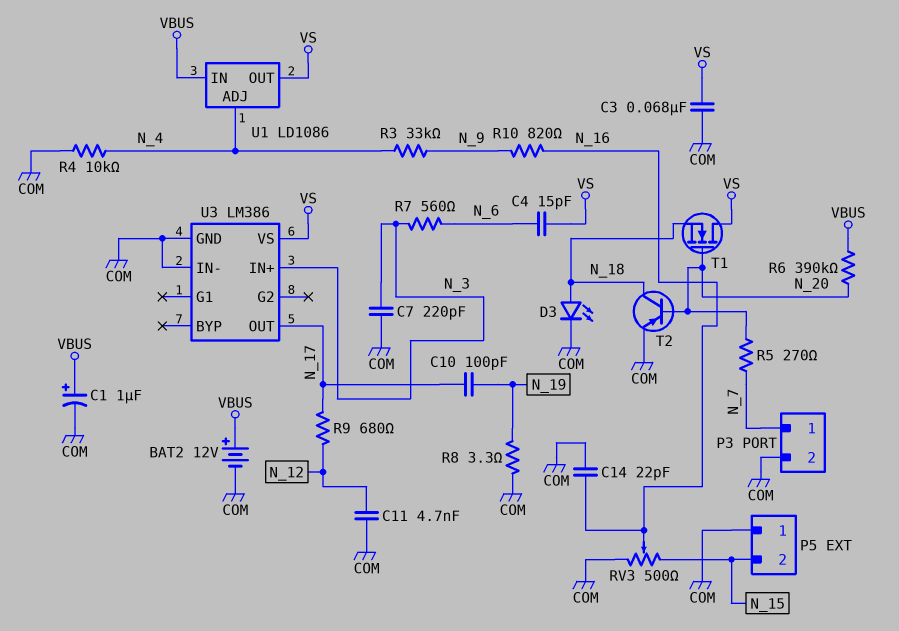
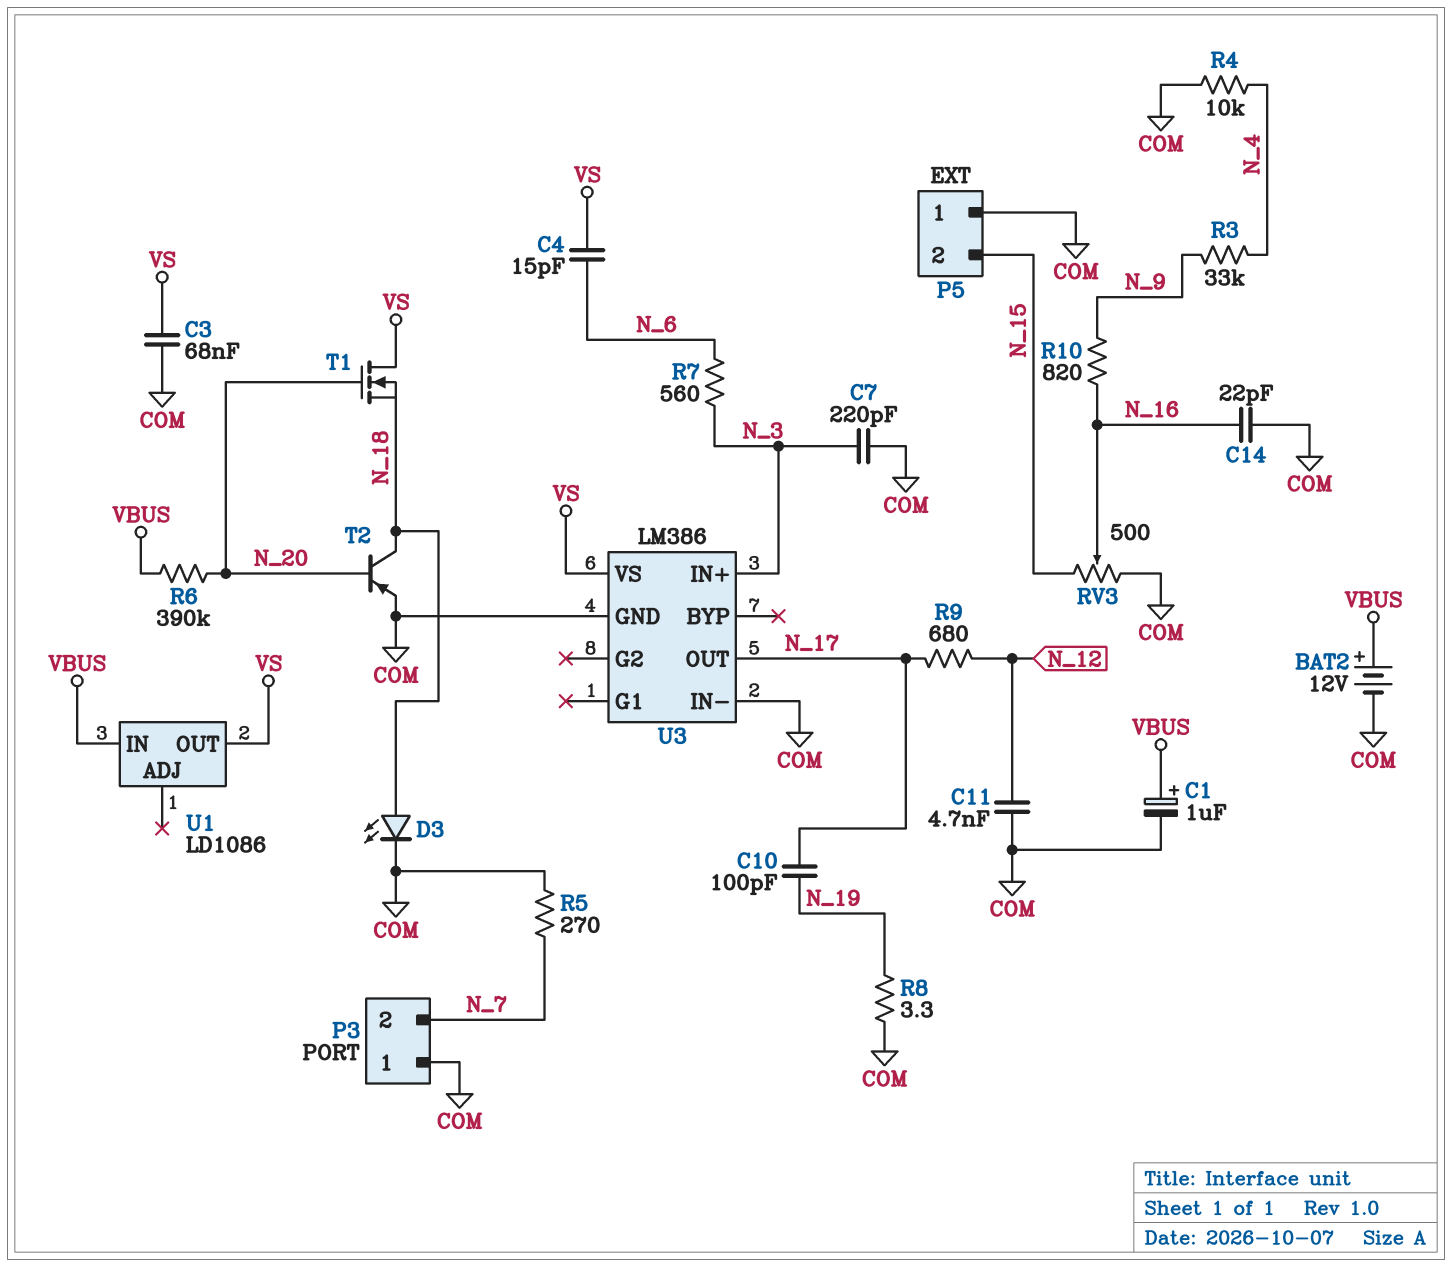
P3 pin 1: N_7 -> COM
P3 pin 2: COM -> N_7
R5: 270 (N_7, N_20) -> 270 (COM, N_7)
U1 pin ADJ: N_4 -> none

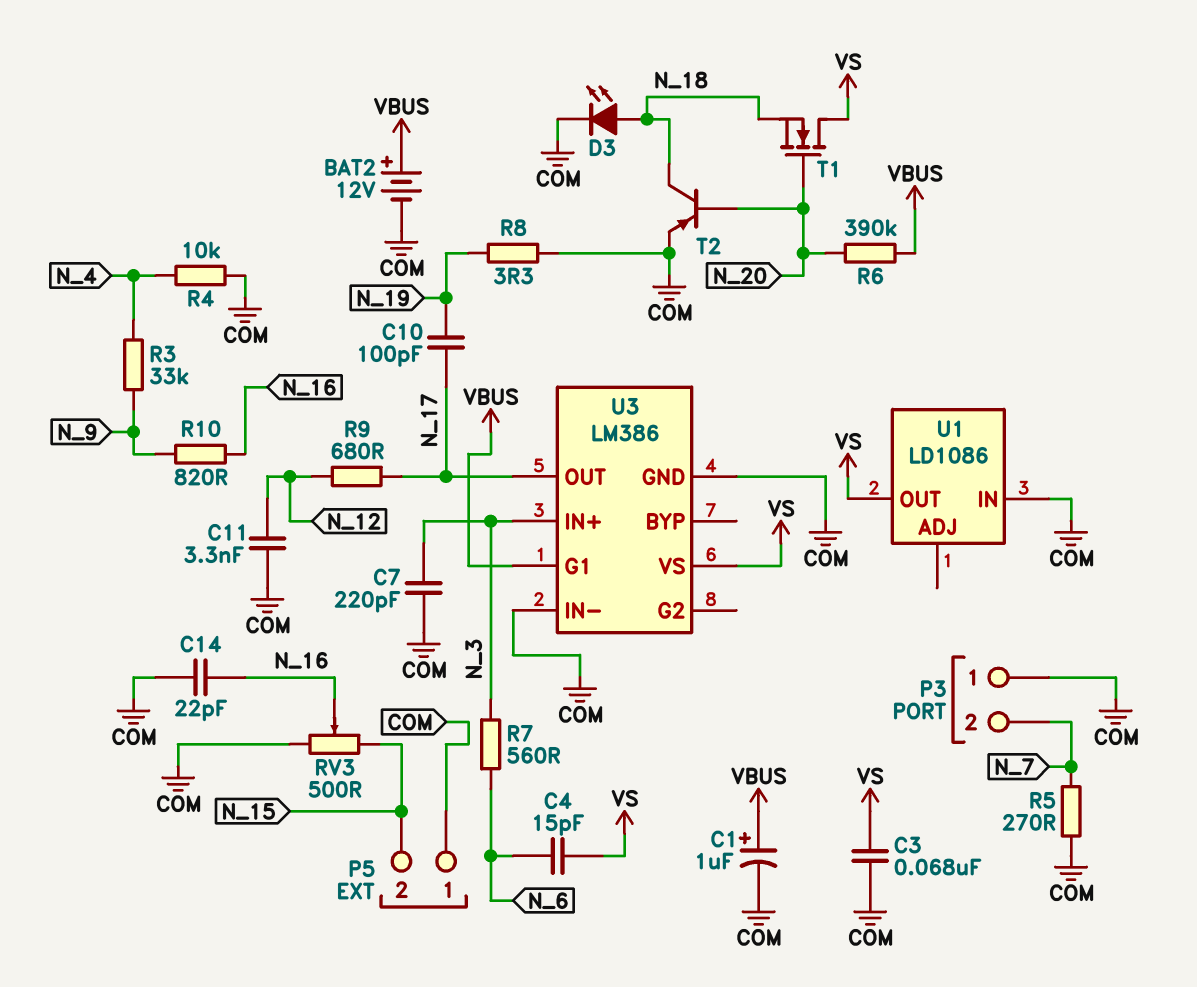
C11: 4.7nF (COM, N_12) -> 3.3nF (COM, N_12)
U1 pin IN: VBUS -> COM
U3 pin G1: none -> VBUS

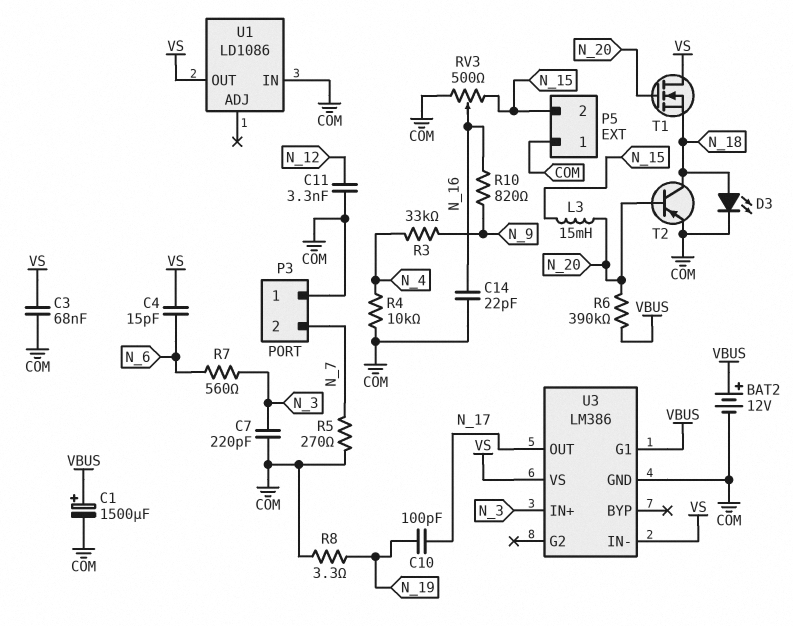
C1: 1uF (plus VBUS, minus COM) -> 1500uF (plus VBUS, minus COM)
L3: none -> 15mH (N_15, N_20)
R9: 680 (N_12, N_17) -> none
U3 pin IN-: COM -> VS

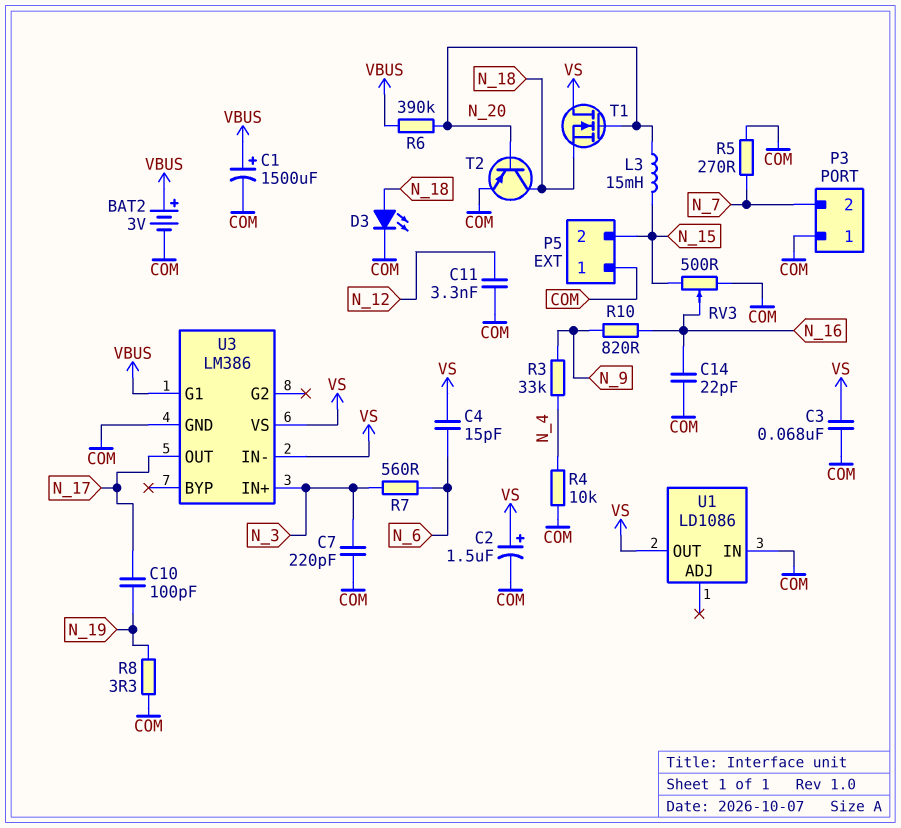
BAT2: 12V (plus VBUS, minus COM) -> 3V (plus VBUS, minus COM)
C2: none -> 1.5uF (plus VS, minus COM)

